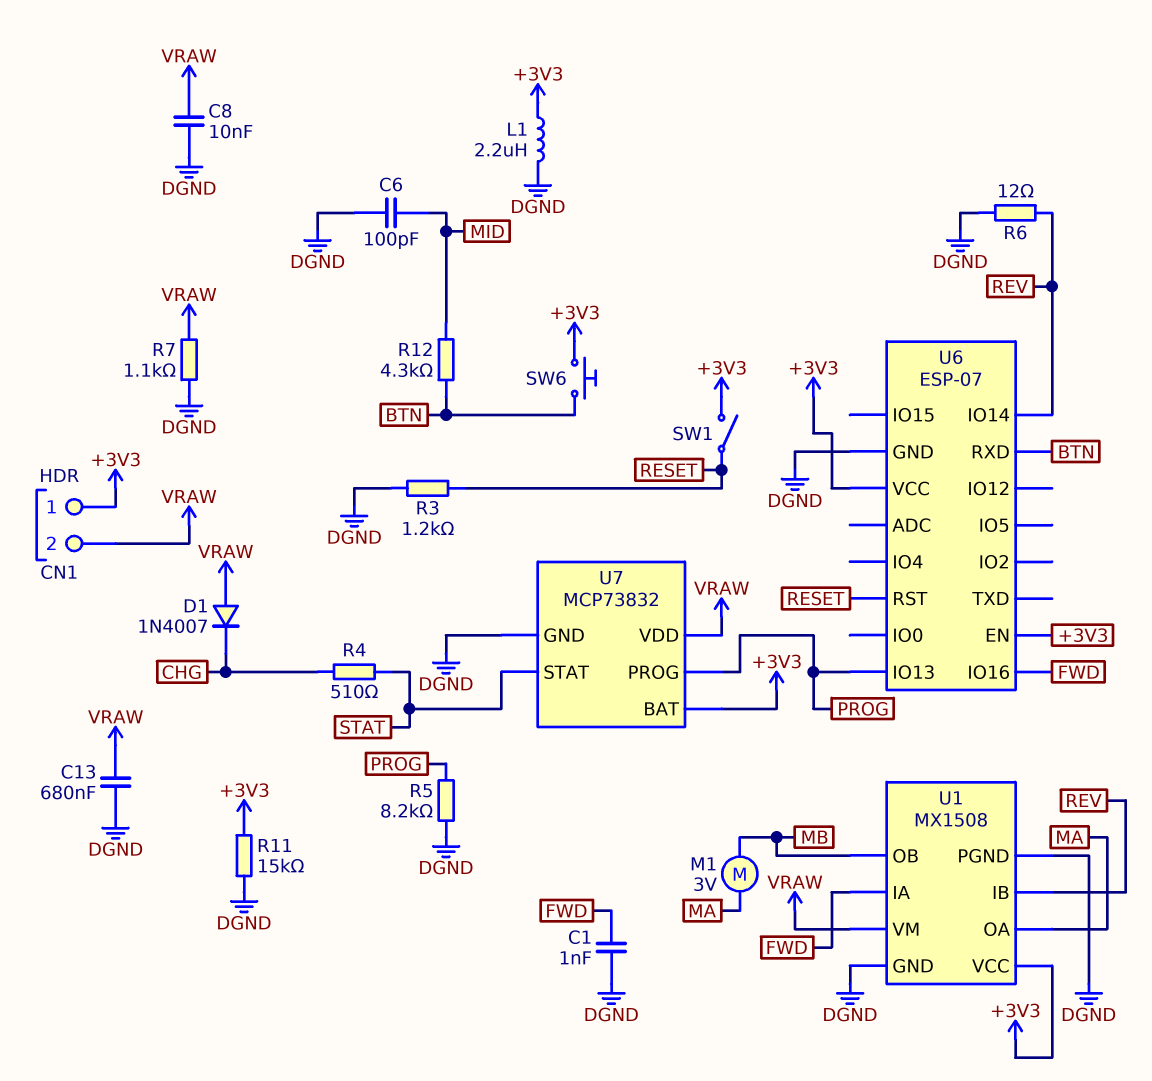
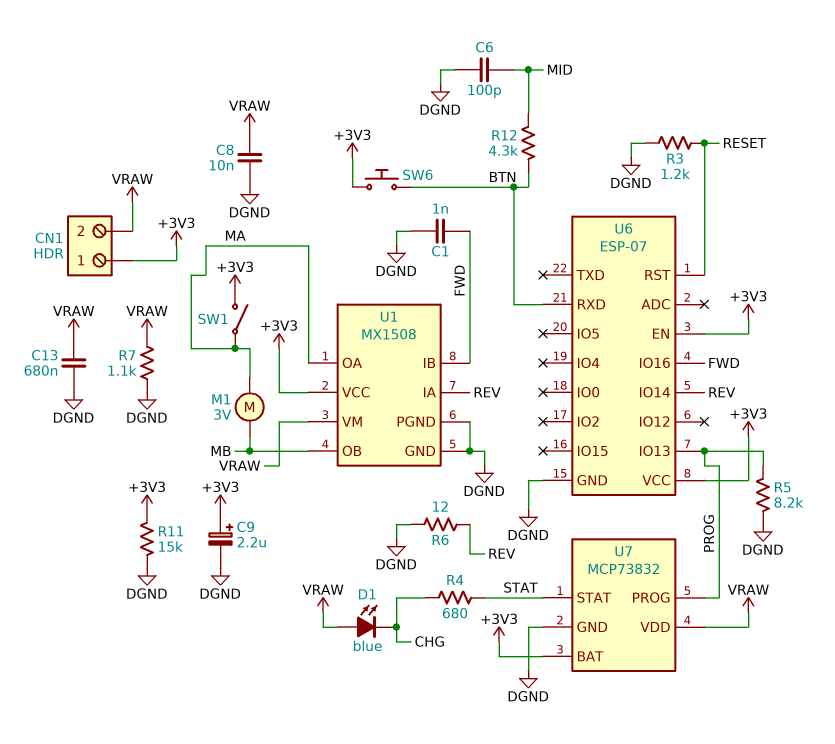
C9: none -> 2.2uF (plus +3V3, minus DGND)
D1: diode 1N4007 (A VRAW, K CHG) -> LED blue (A VRAW, K CHG)
L1: 2.2uH (+3V3, DGND) -> none
R4: 510 (CHG, STAT) -> 680 (CHG, STAT)
SW1: switch (+3V3, RESET) -> switch (+3V3, MA)
U1 pin IA: FWD -> REV
U1 pin IB: REV -> FWD

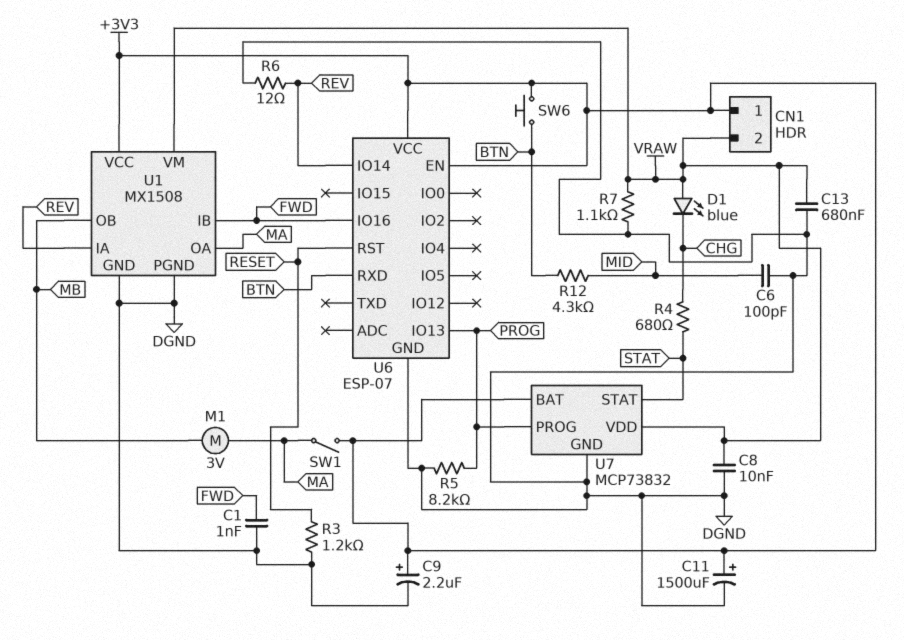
C11: none -> 1500uF (plus +3V3, minus DGND)
R11: 15k (+3V3, DGND) -> none

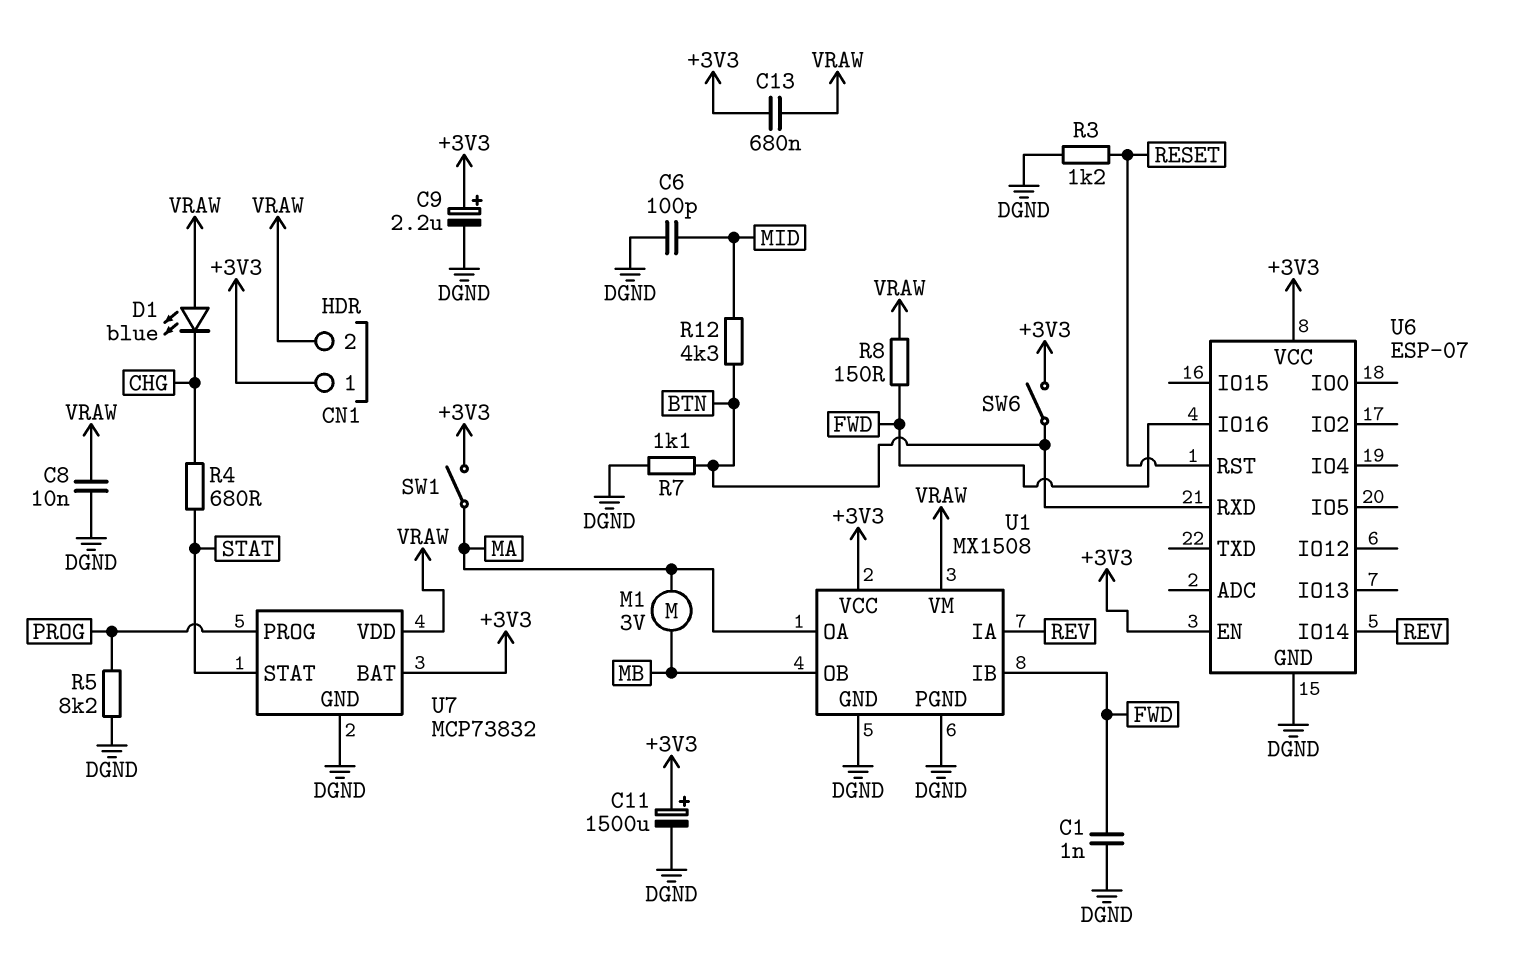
C13: 680nF (DGND, VRAW) -> 680nF (+3V3, VRAW)
R6: 12 (DGND, REV) -> none
R7: 1.1k (DGND, VRAW) -> 1.1k (BTN, DGND)
R8: none -> 150 (FWD, VRAW)
SW6: button (+3V3, BTN) -> switch (+3V3, BTN)
U6 pin IO13: PROG -> none

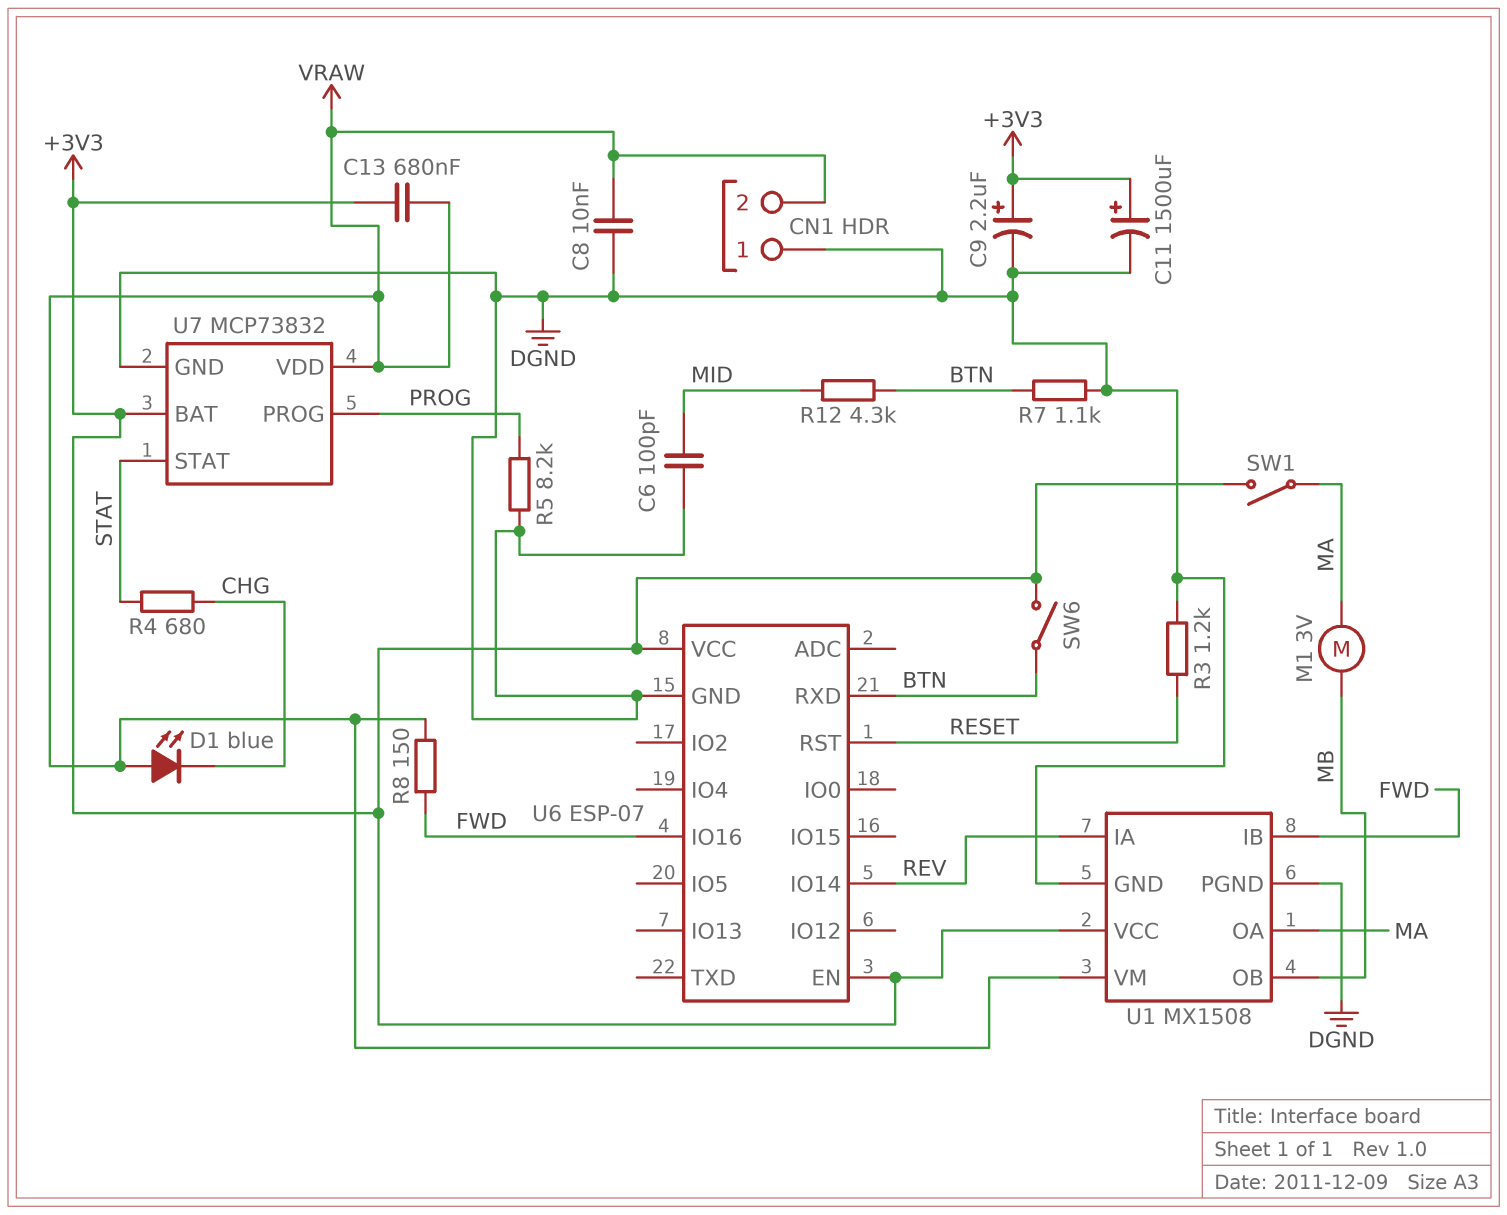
C1: 1nF (DGND, FWD) -> none
CN1 pin 1: +3V3 -> DGND

